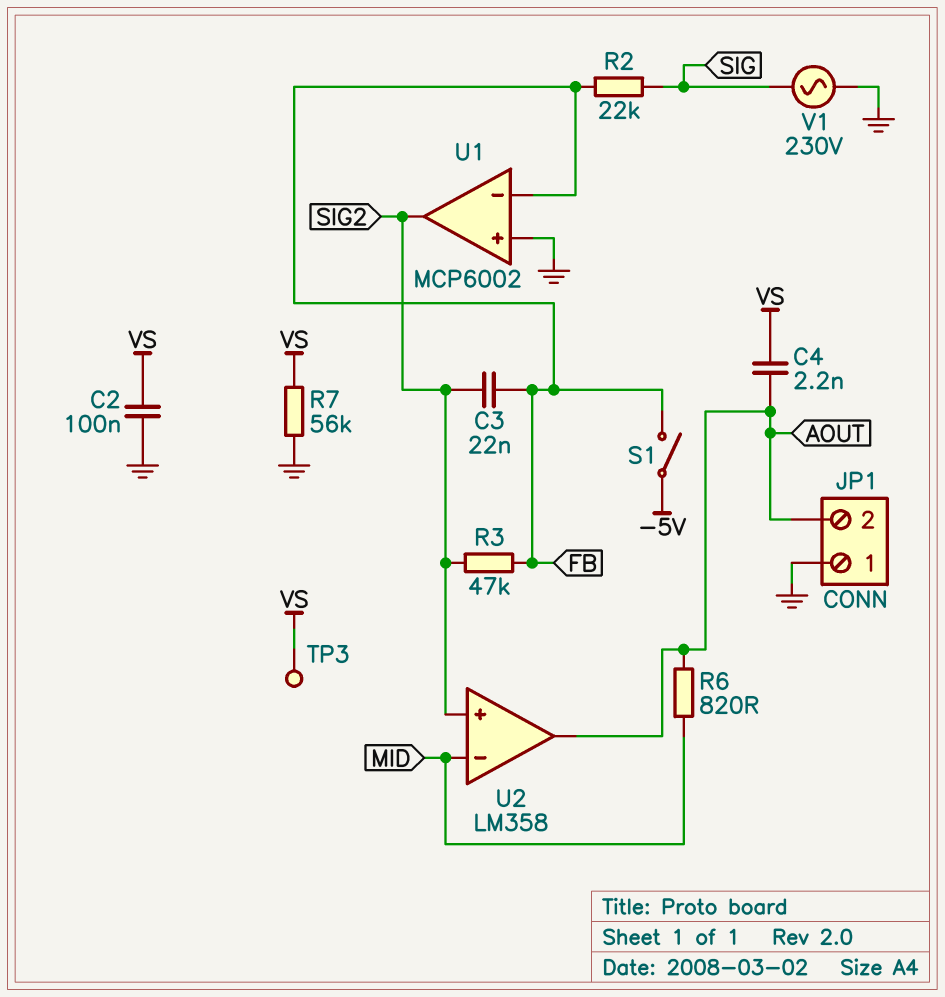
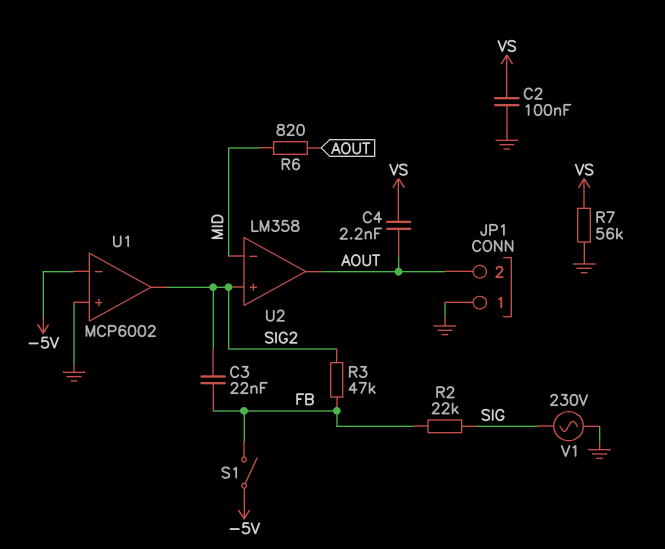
TP3: test point (VS) -> none
U1 pin in-: FB -> -5V

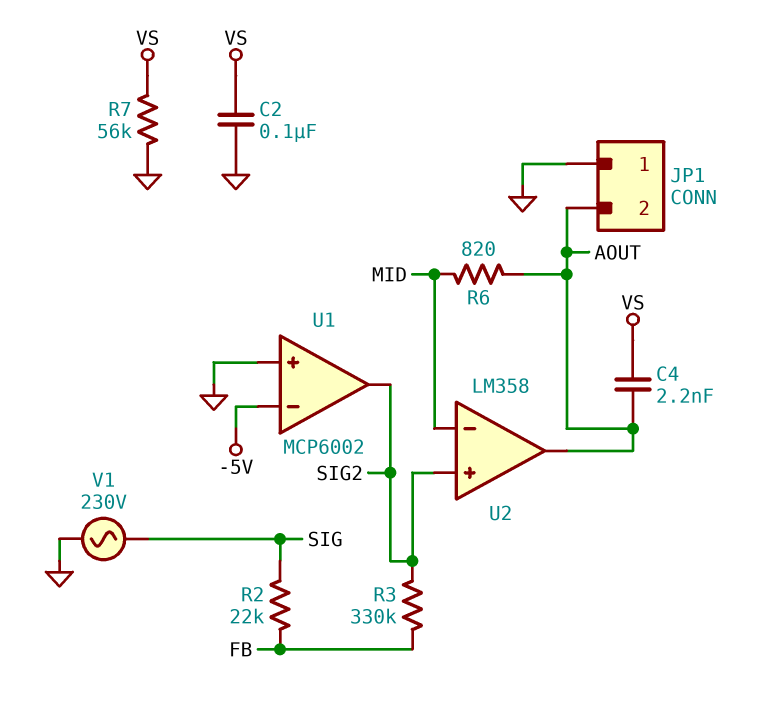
C3: 22nF (FB, SIG2) -> none
R3: 47k (FB, SIG2) -> 330k (FB, SIG2)
S1: switch (-5V, FB) -> none

